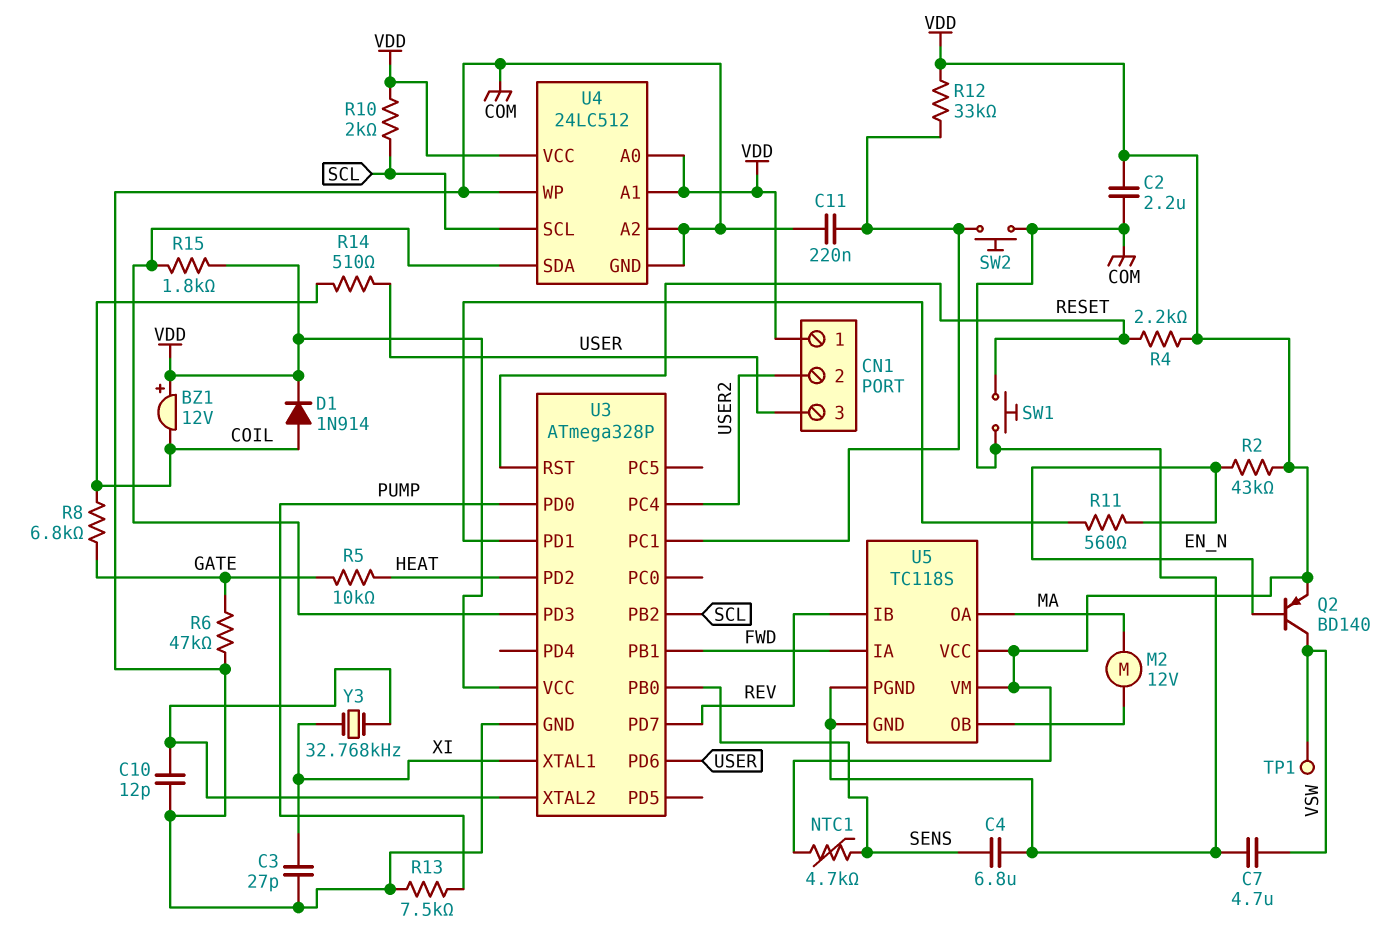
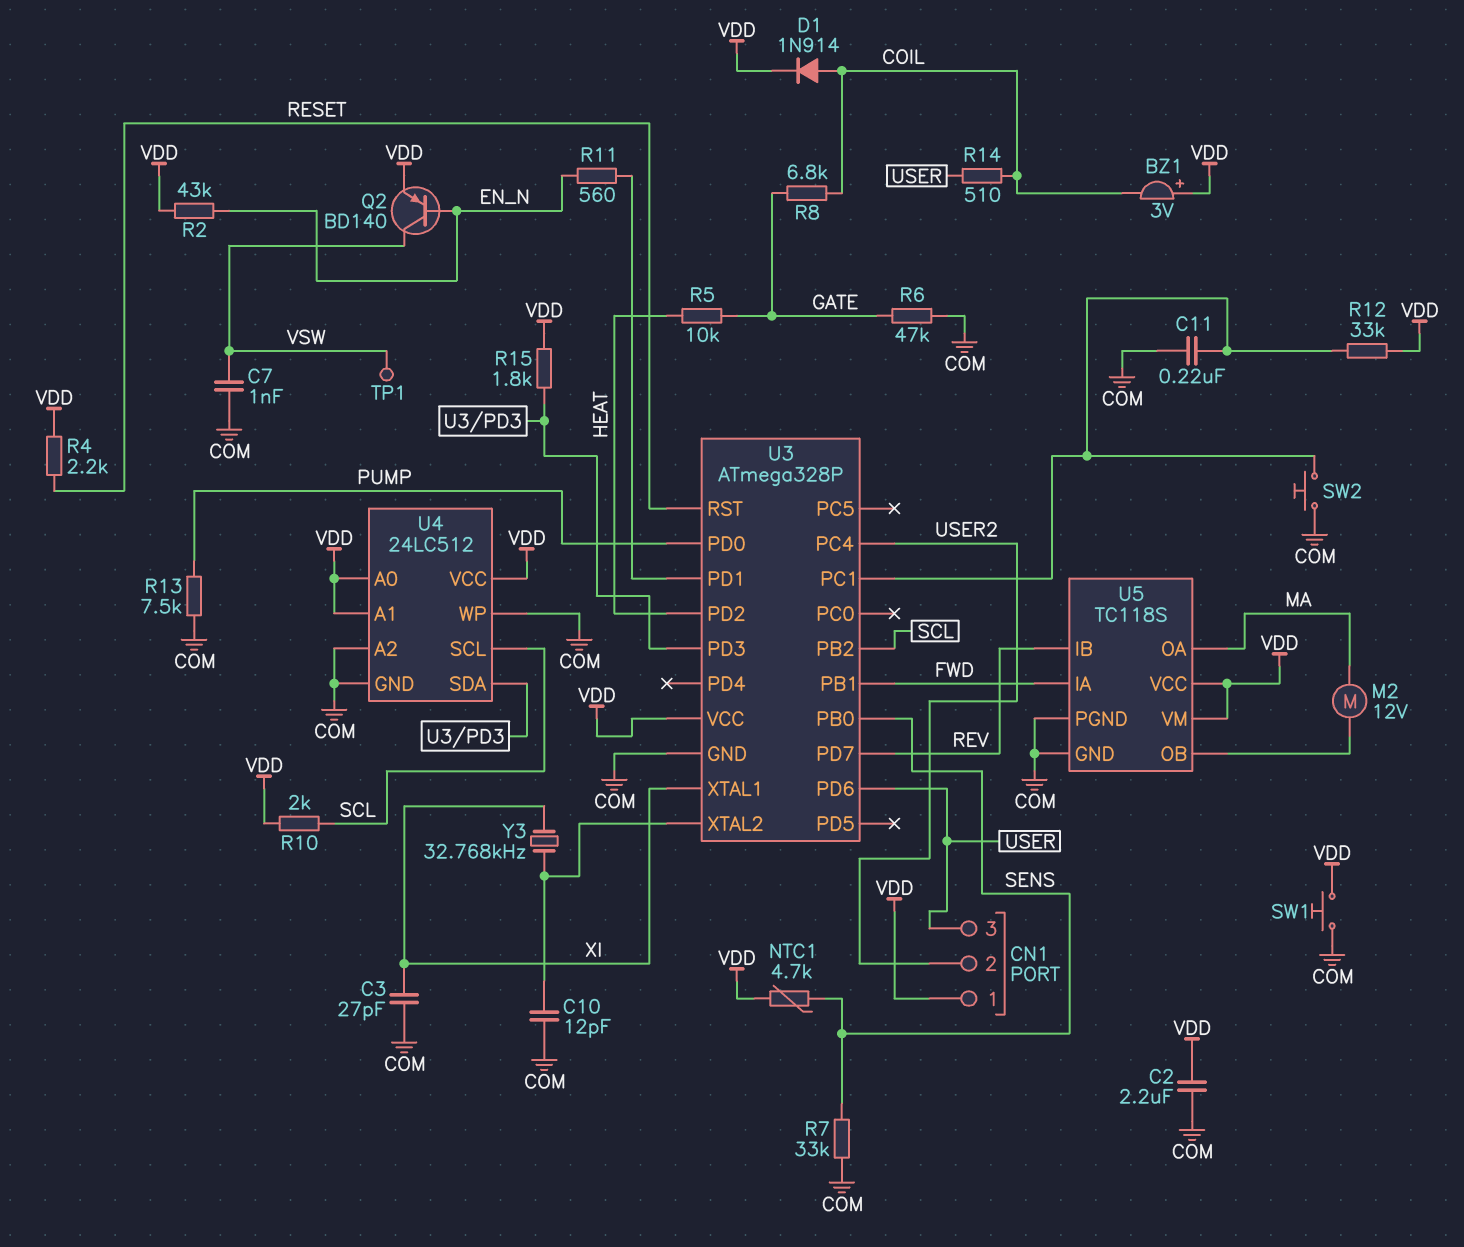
BZ1: buzzer 12V (plus VDD, minus COIL) -> buzzer 3V (plus VDD, minus COIL)
C4: 6.8uF (COM, SENS) -> none
C7: 4.7uF (COM, VSW) -> 1nF (COM, VSW)
R7: none -> 33k (COM, SENS)
SW1: button (COM, RESET) -> button (COM, VDD)

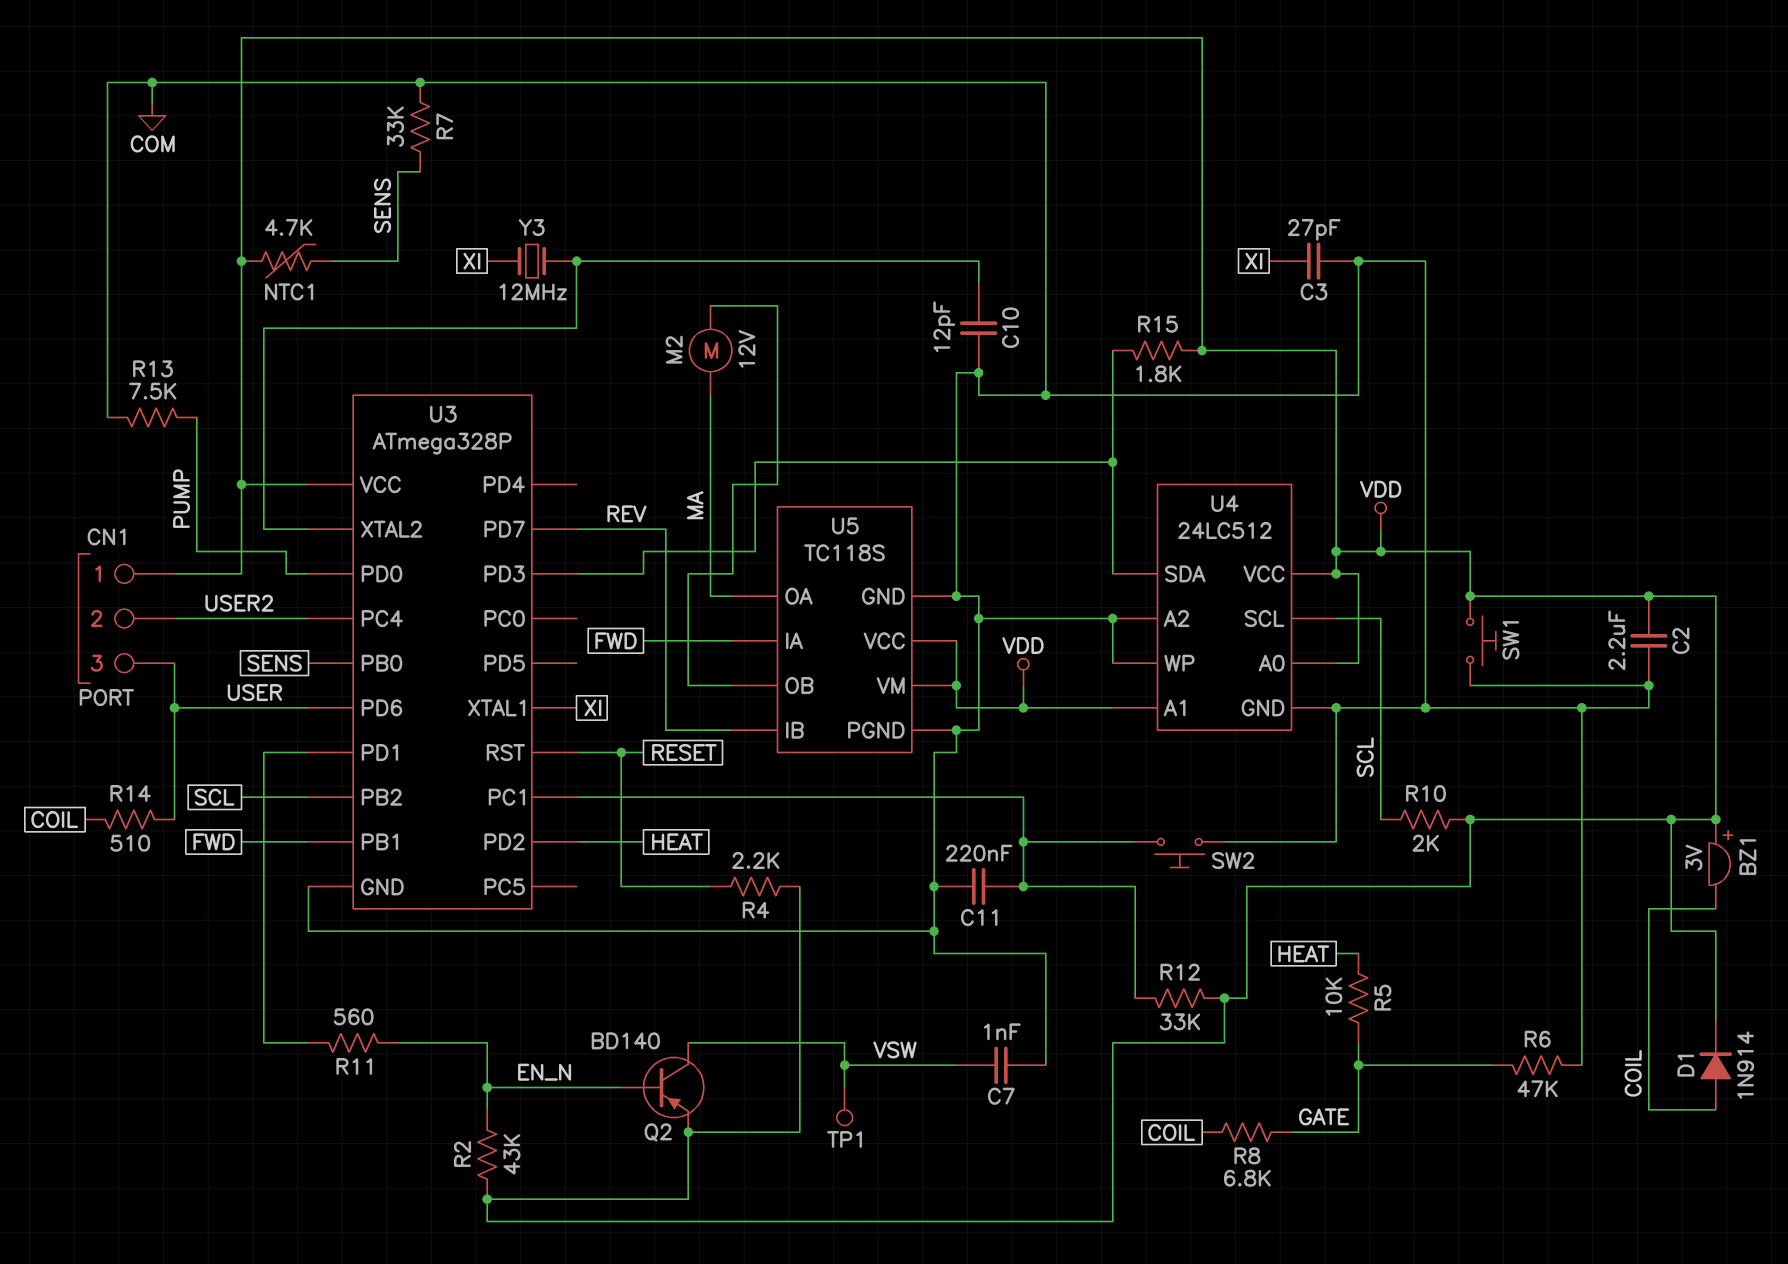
Y3: 32.768kHz (U3/XTAL2, XI) -> 12MHz (U3/XTAL2, XI)

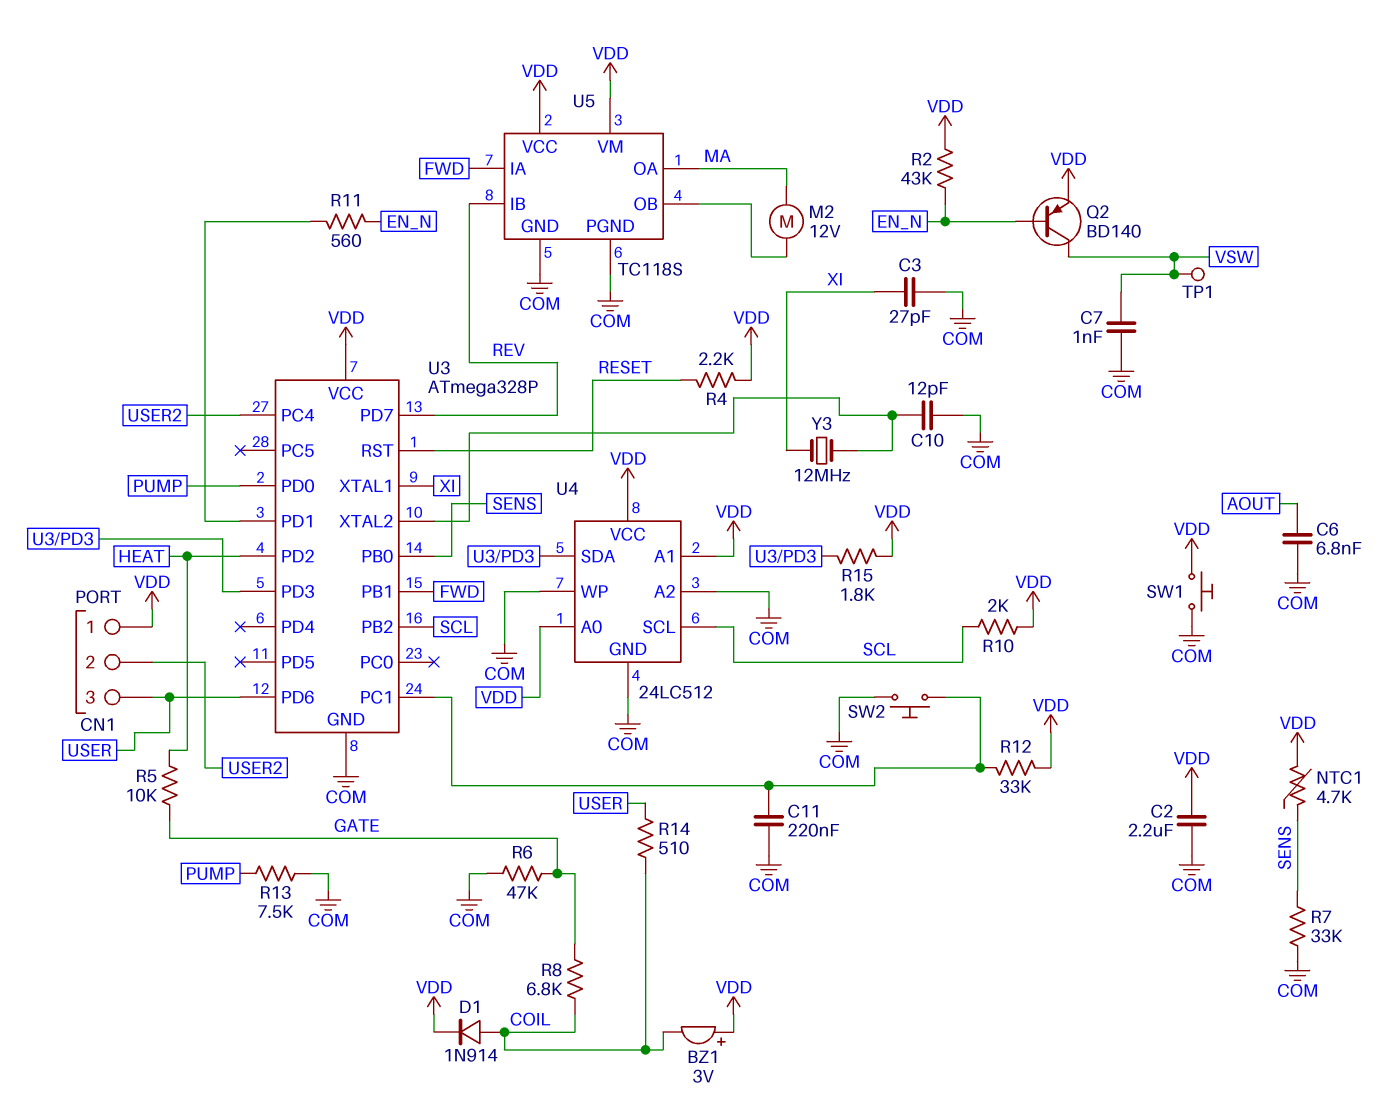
C6: none -> 6.8nF (AOUT, COM)

